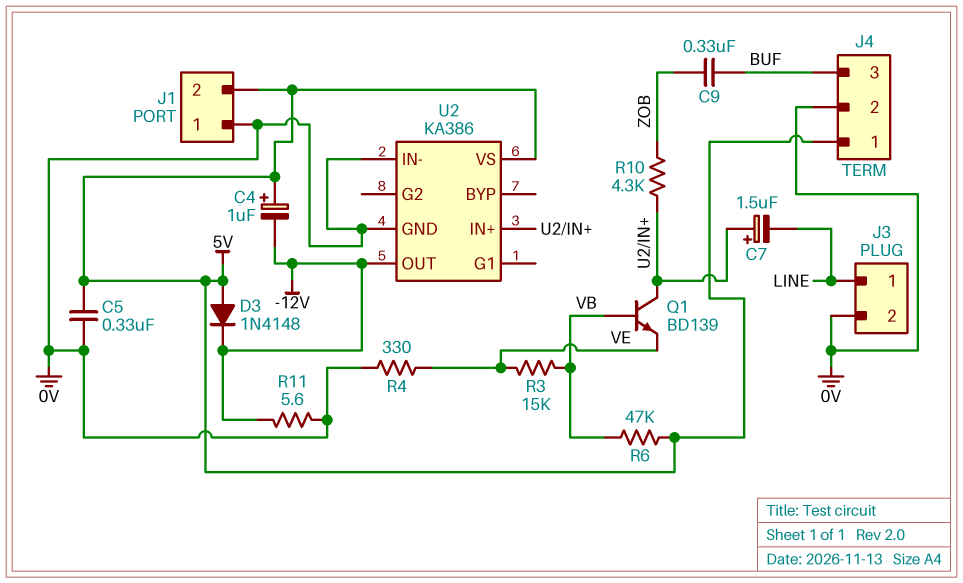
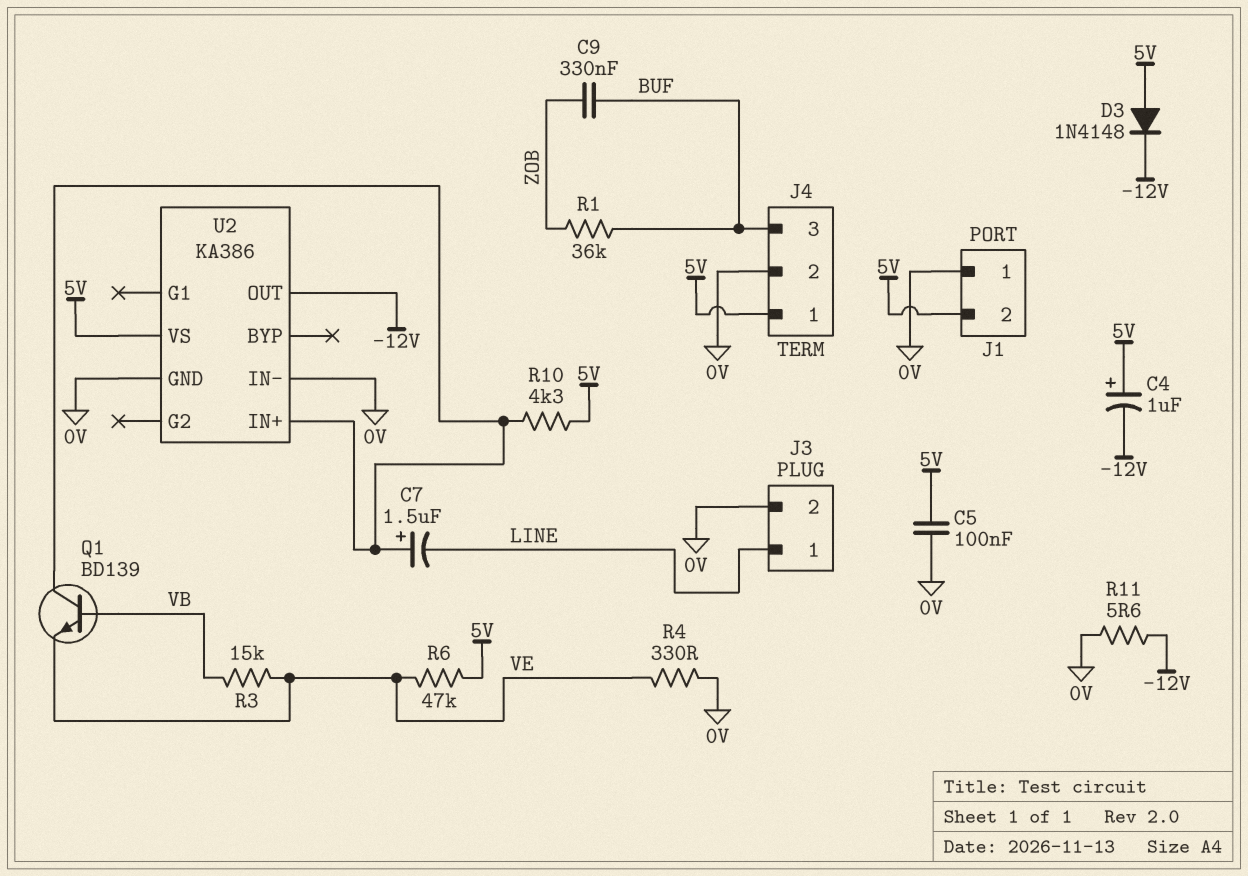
C5: 330nF (0V, 5V) -> 100nF (0V, 5V)
R1: none -> 36k (BUF, ZOB)
R6: 47k (5V, VB) -> 47k (5V, VE)
R10: 4.3k (U2/IN+, ZOB) -> 4.3k (5V, U2/IN+)

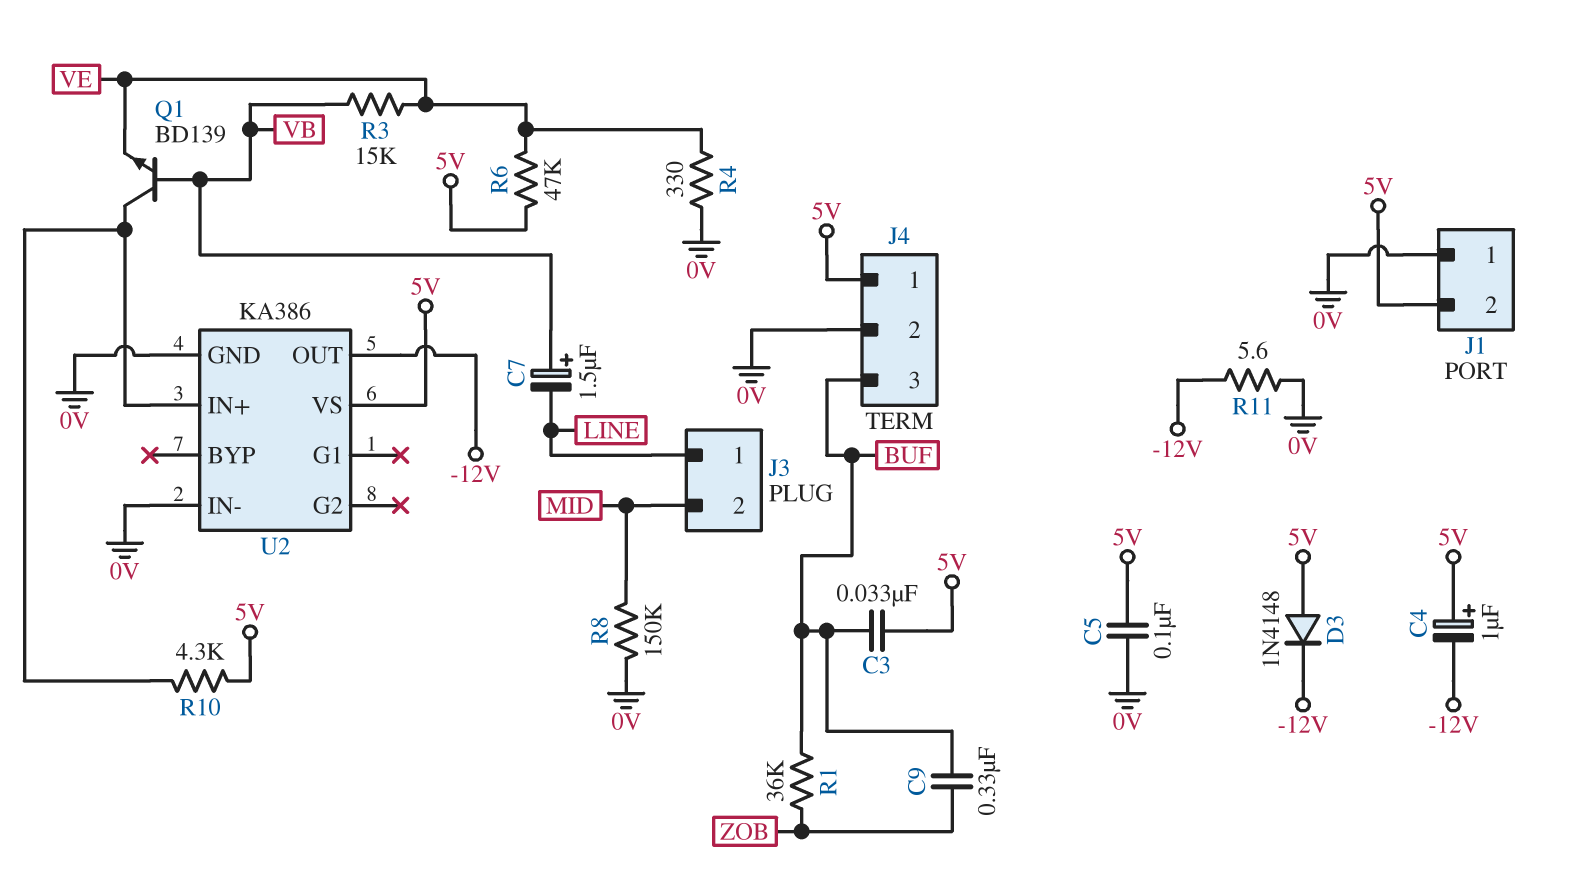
C3: none -> 33nF (5V, BUF)
C7: 1.5uF (plus U2/IN+, minus LINE) -> 1.5uF (plus VB, minus LINE)
J3 pin 2: 0V -> MID
R8: none -> 150k (0V, MID)

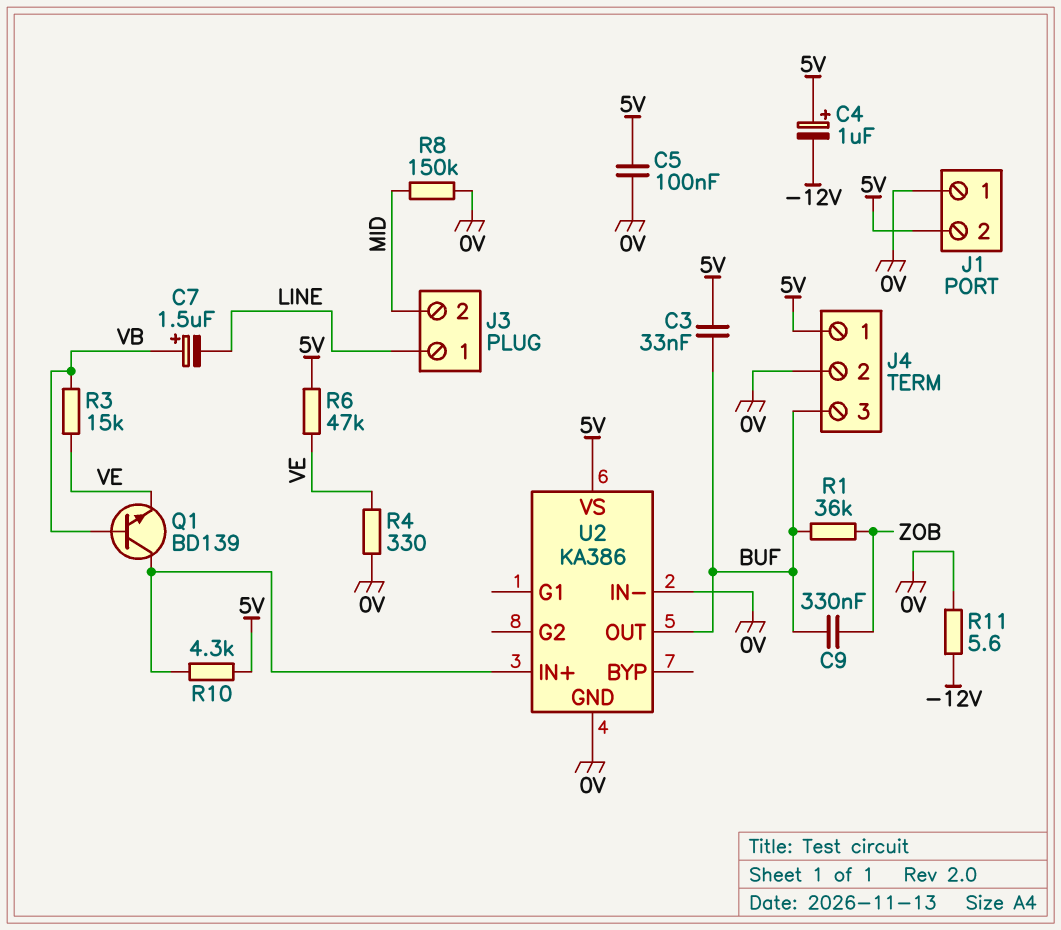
D3: diode 1N4148 (A 5V, K -12V) -> none
U2 pin OUT: -12V -> BUF

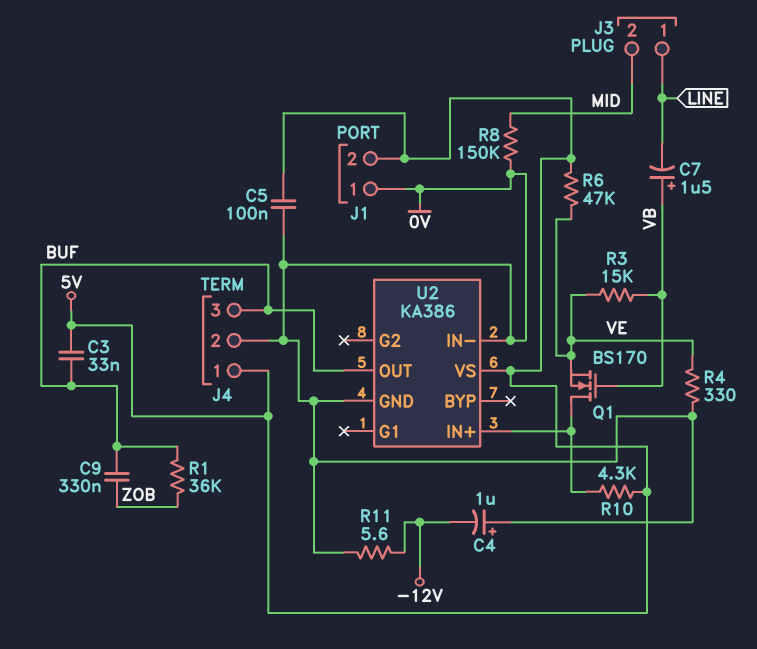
C4: 1uF (plus 5V, minus -12V) -> 1uF (plus 0V, minus -12V)
Q1: NPN BD139 (B VB, C U2/IN+, E VE) -> NMOS BS170 (G VB, D U2/IN+, S VE)

